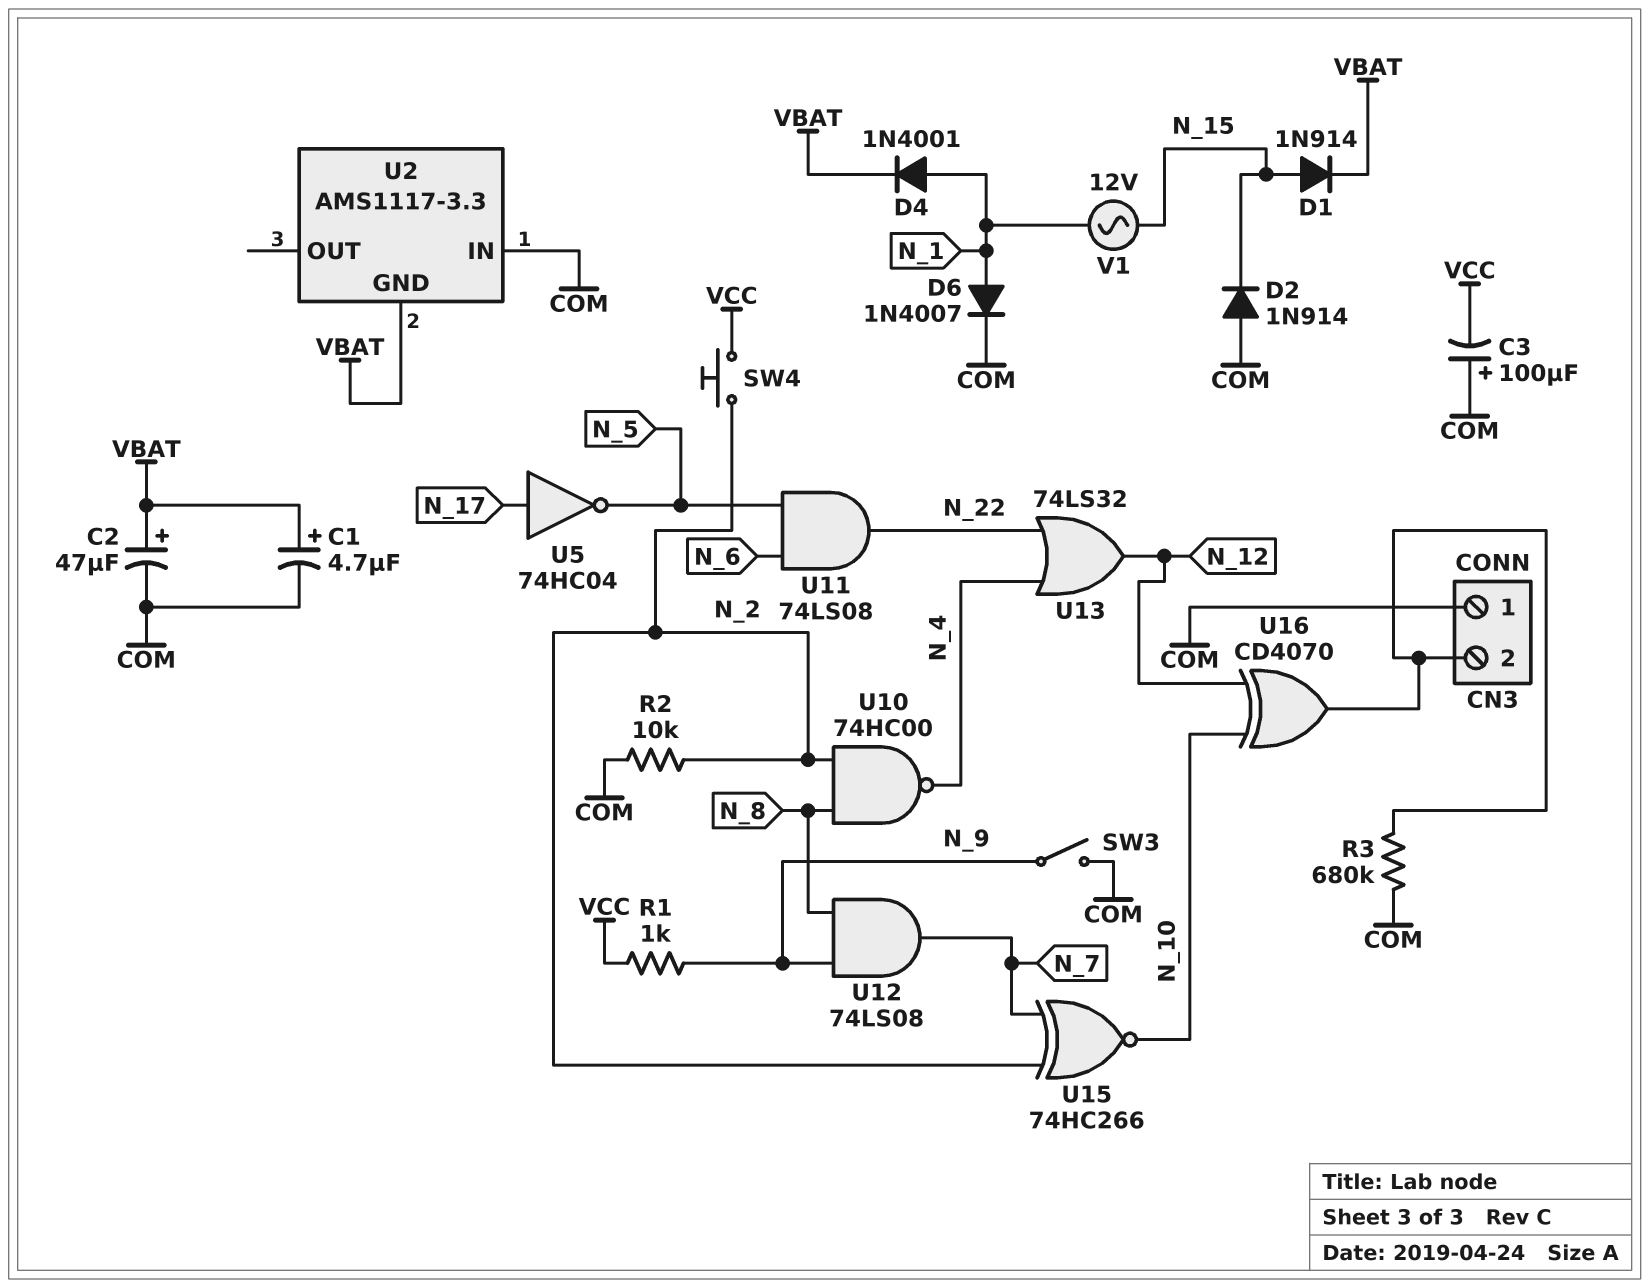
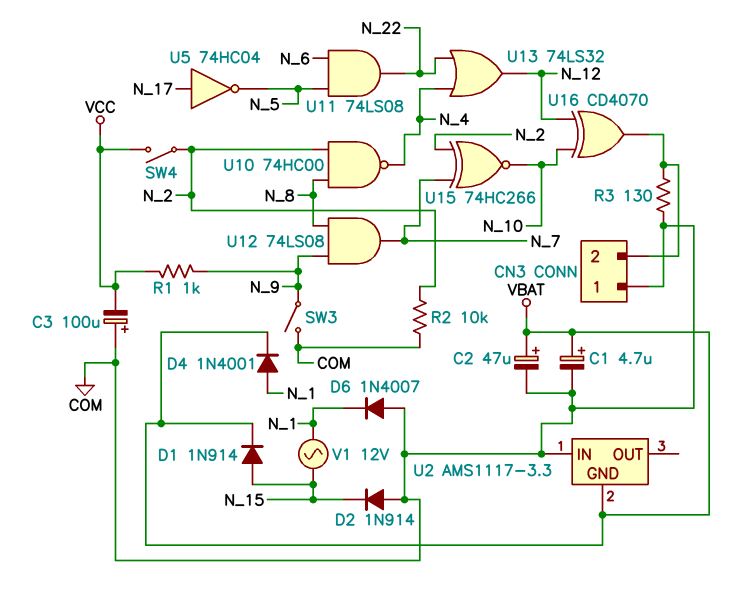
D6: diode 1N4007 (A N_1, K COM) -> diode 1N4007 (A COM, K N_1)
R3: 680k (CN3/2, COM) -> 130 (CN3/2, COM)
SW4: button (N_2, VCC) -> switch (N_2, VCC)

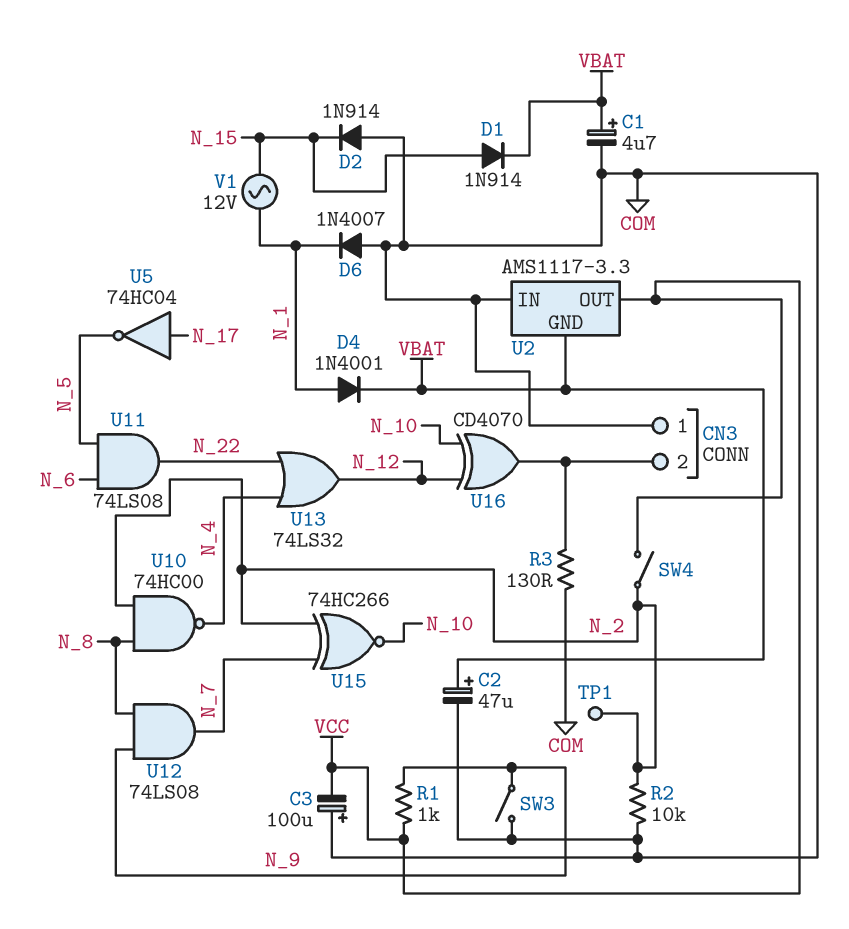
TP1: none -> test point (N_2)
U2 pin OUT: none -> VCC

